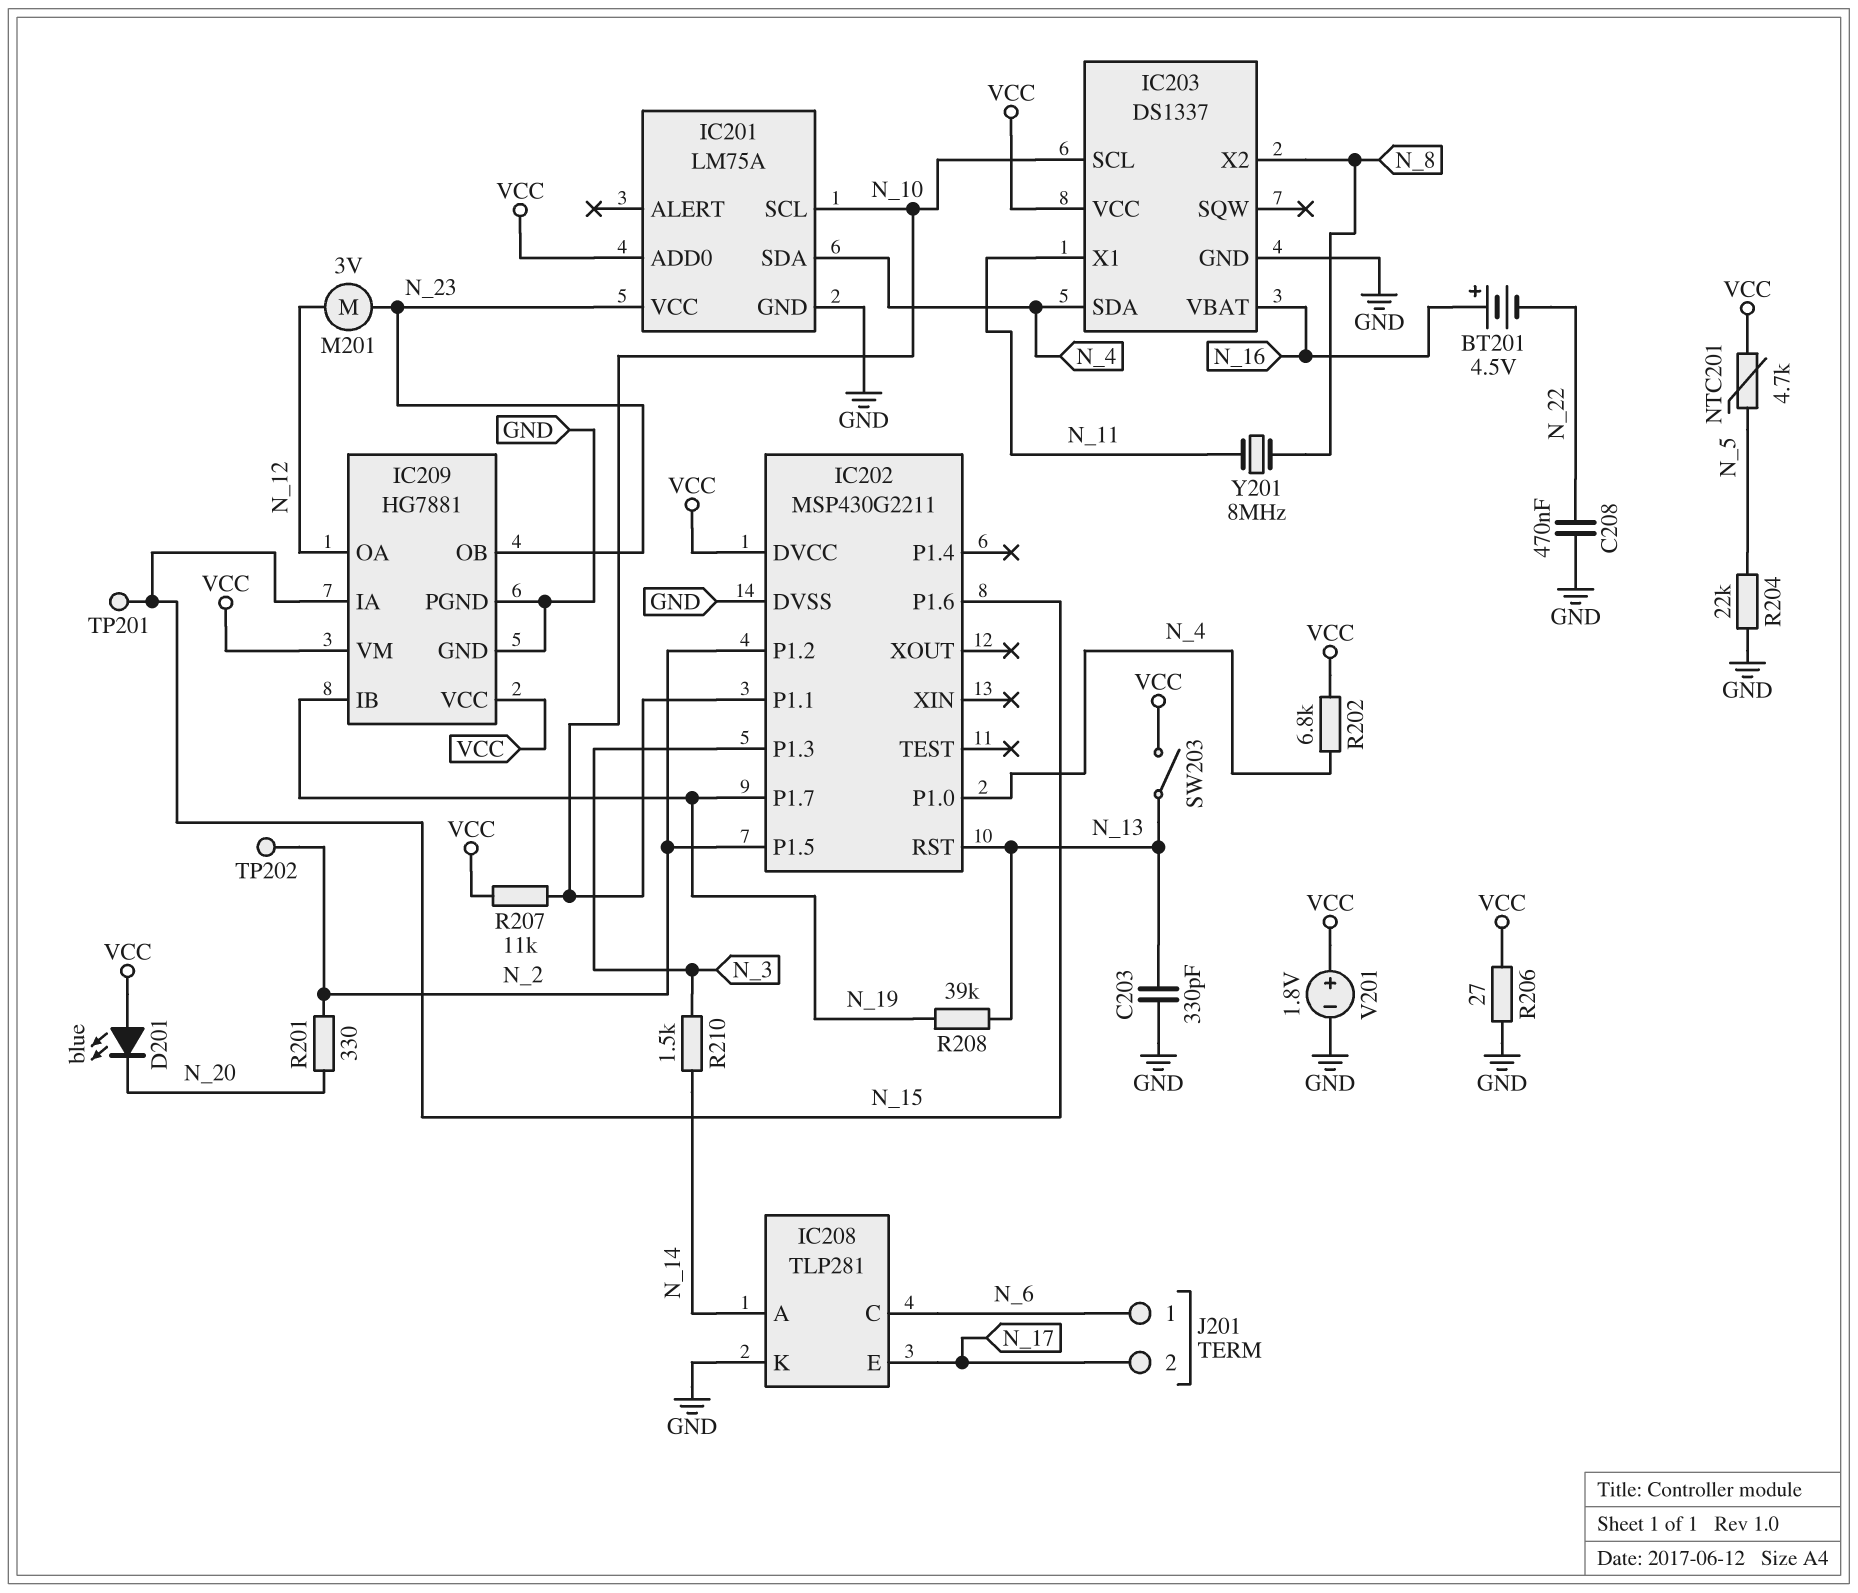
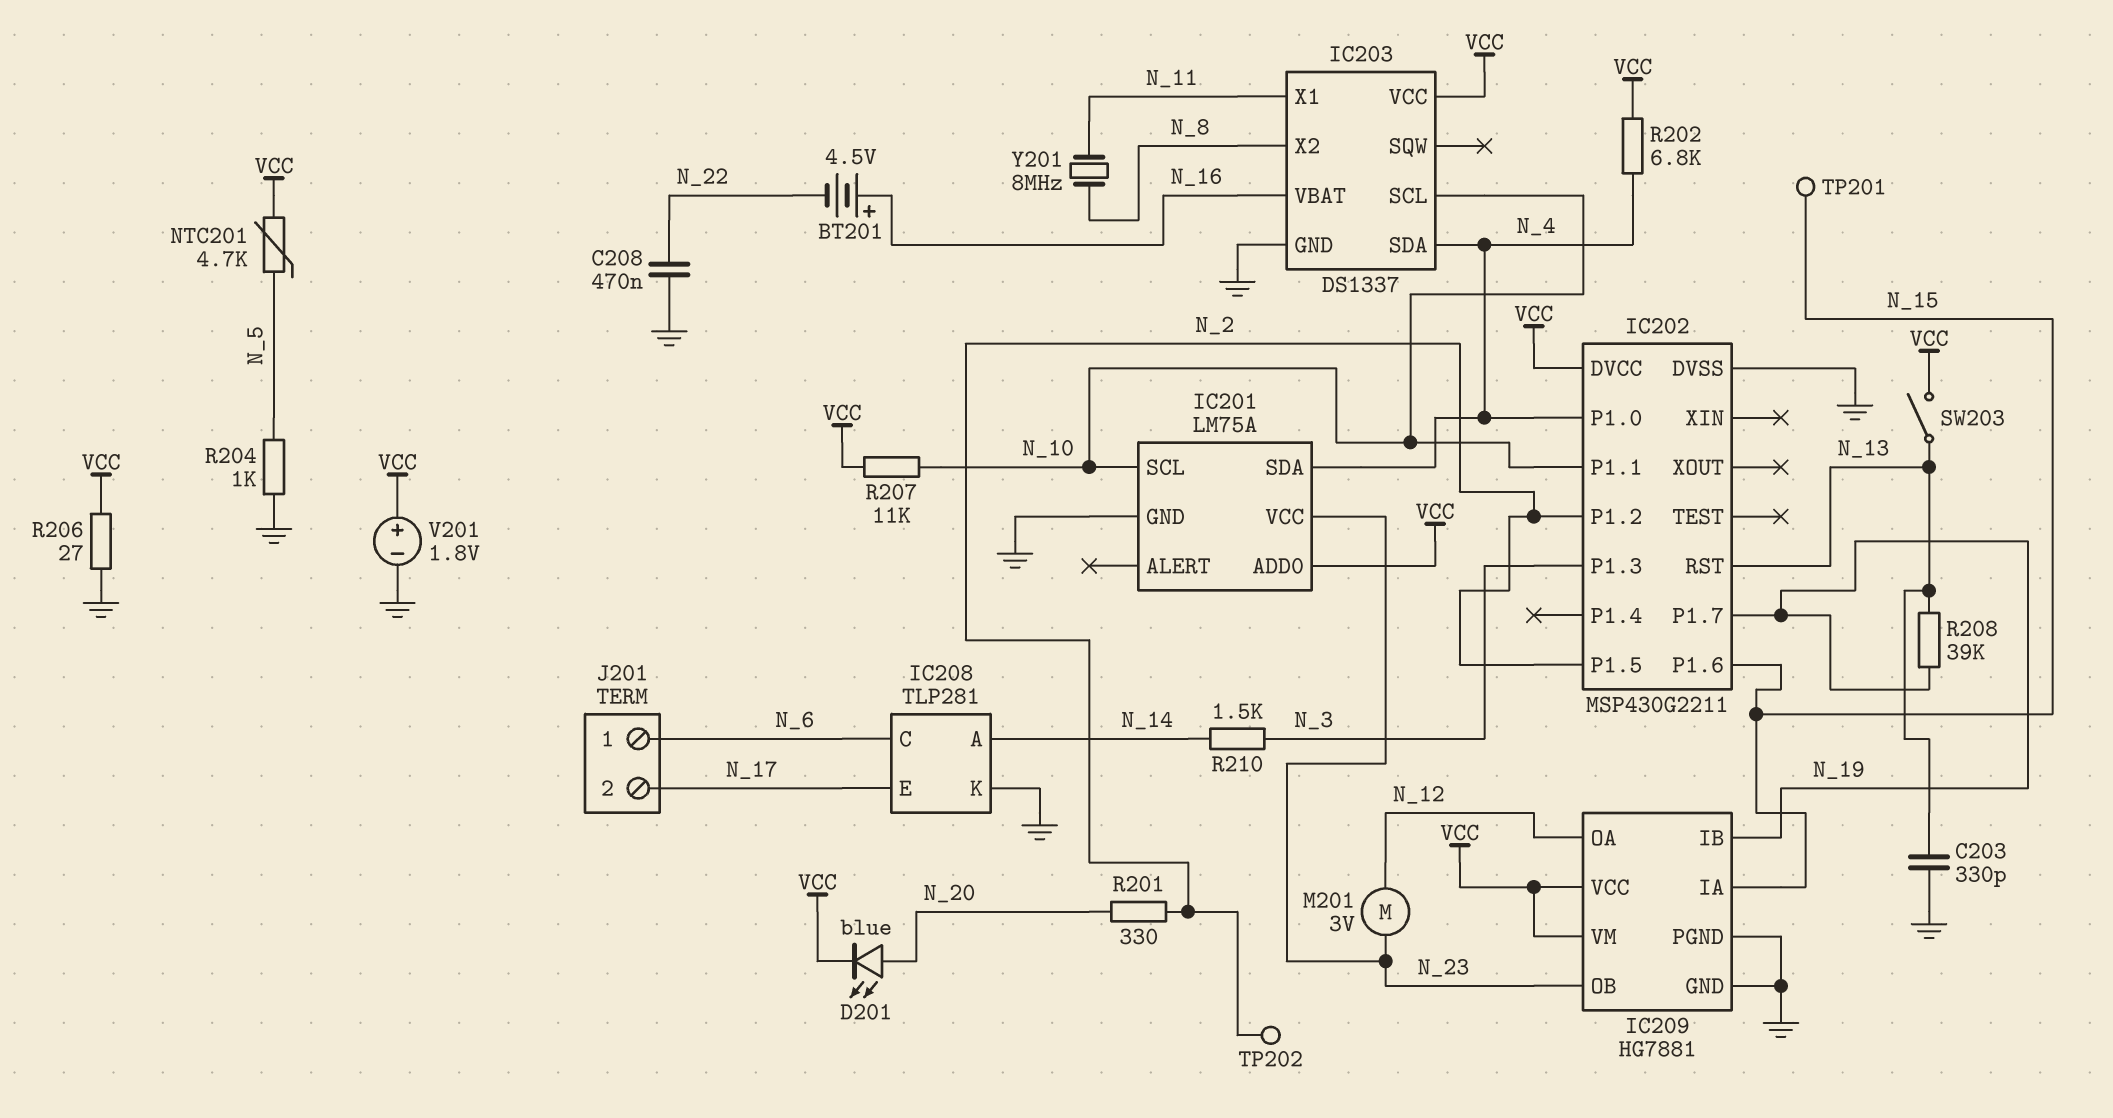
D201: LED blue (A VCC, K N_20) -> LED blue (A N_20, K VCC)
R204: 22k (GND, N_5) -> 1k (GND, N_5)

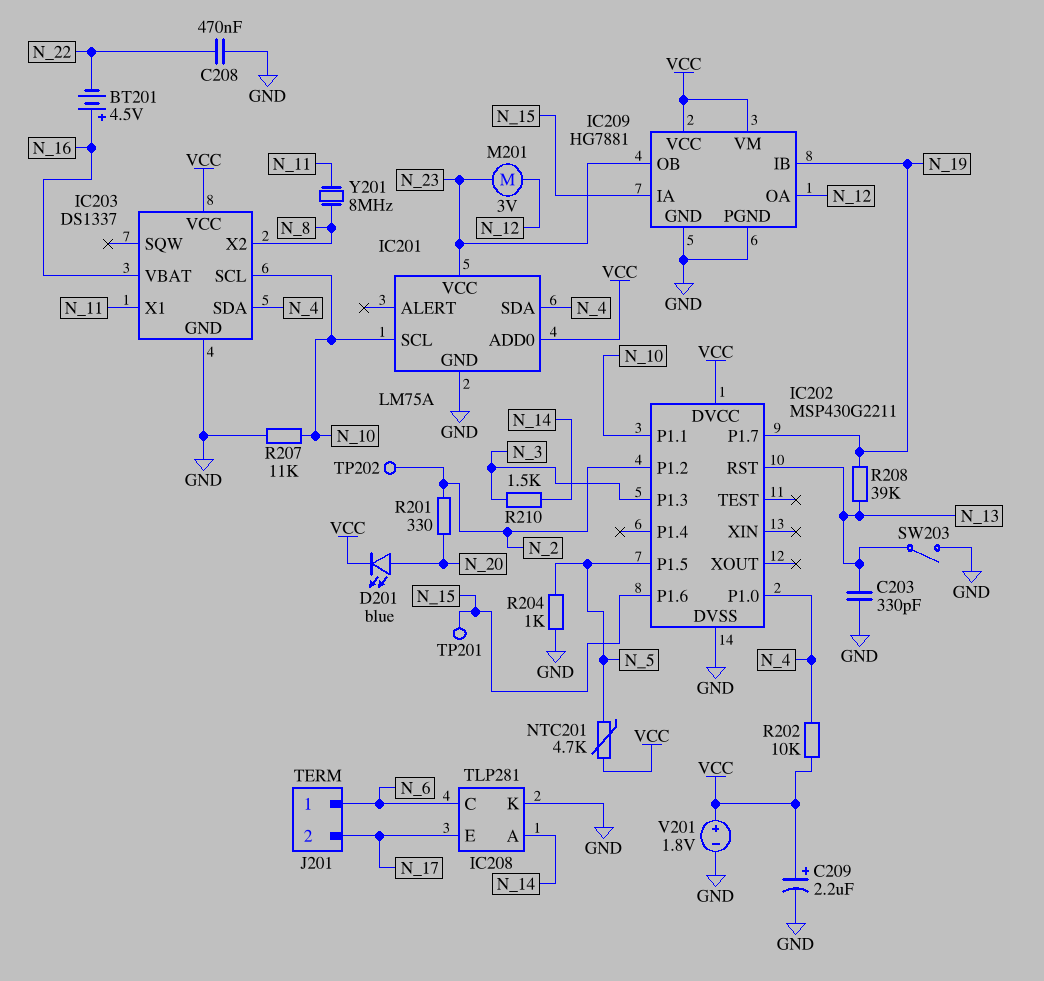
C209: none -> 2.2uF (plus VCC, minus GND)
IC202 pin P1.5: N_2 -> N_5
R202: 6.8k (N_4, VCC) -> 10k (N_4, VCC)
R206: 27 (GND, VCC) -> none
R207: 11k (N_10, VCC) -> 11k (GND, N_10)
SW203: switch (N_13, VCC) -> switch (GND, N_13)

